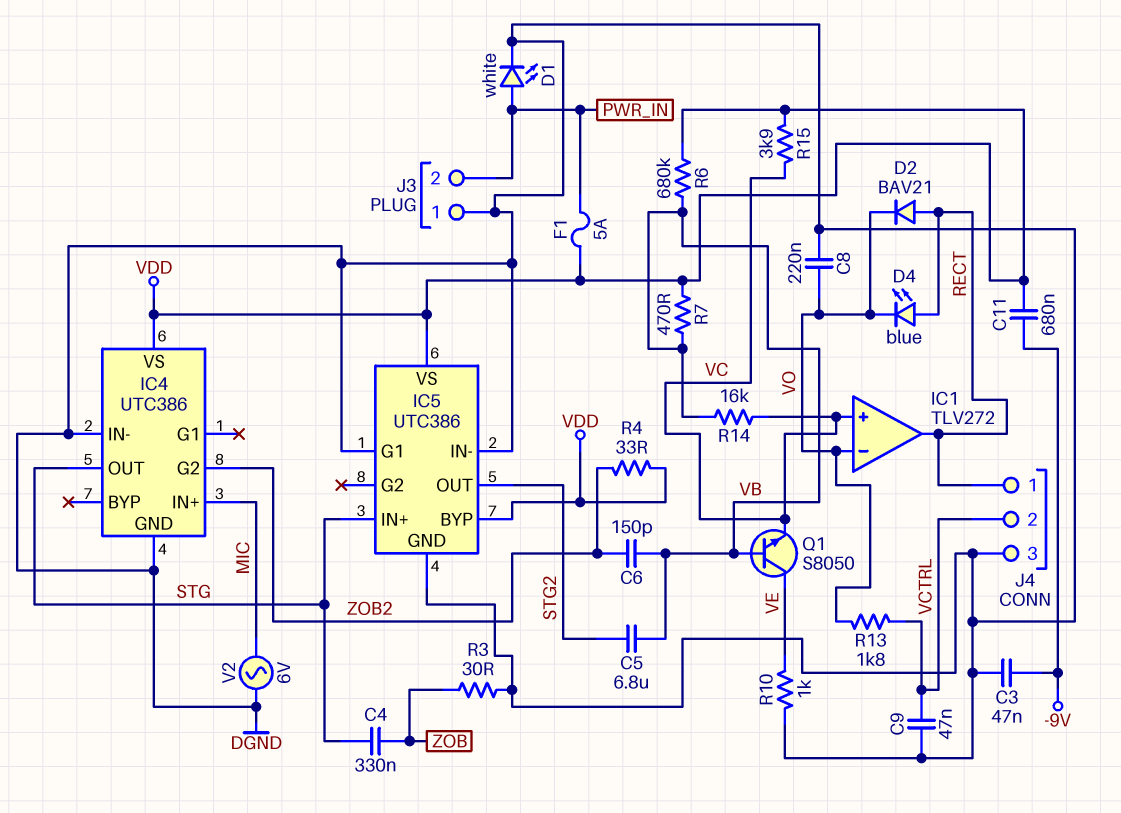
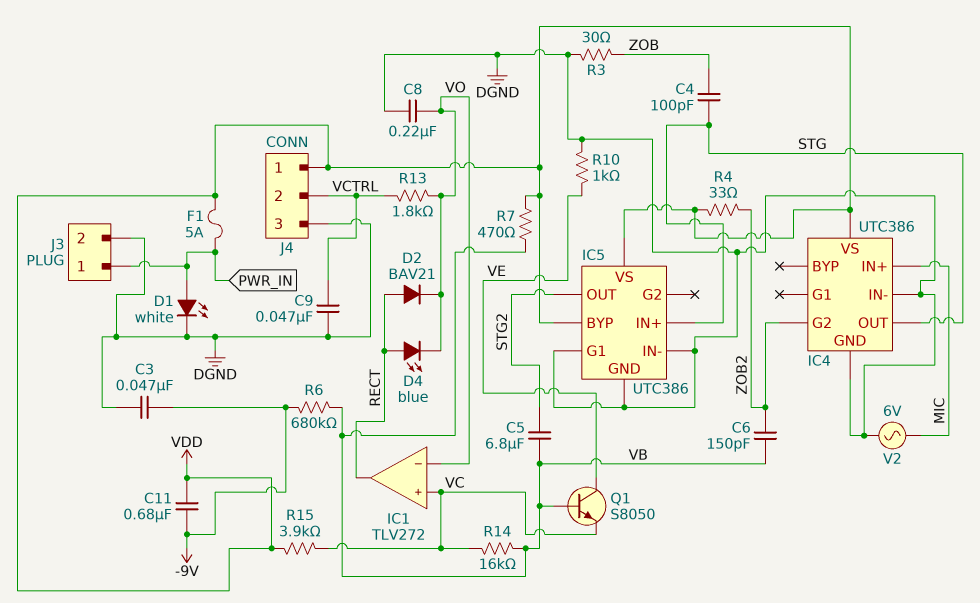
C4: 330nF (STG, ZOB) -> 100pF (STG, ZOB)
J3 pin 1: DGND -> PWR_IN
J3 pin 2: PWR_IN -> DGND
J4 pin 1: RECT -> VDD
R6: 680k (VB, VDD) -> 680k (-9V, VB)

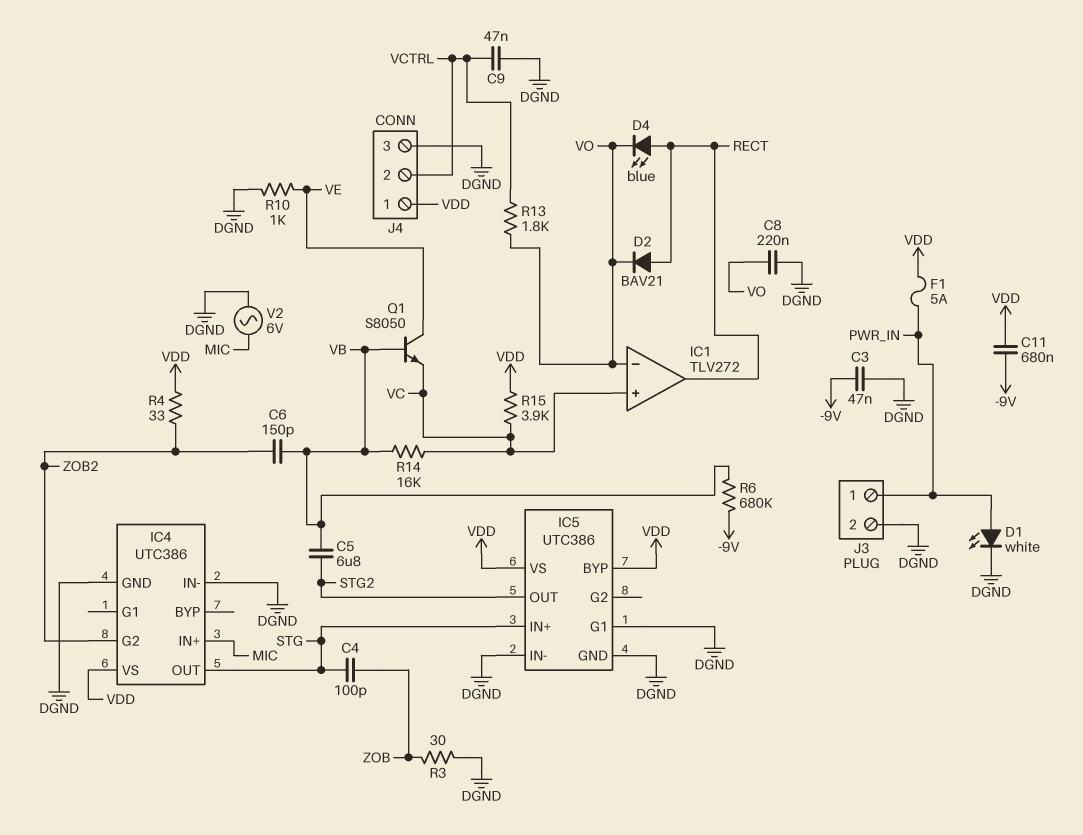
R7: 470 (VB, VDD) -> none

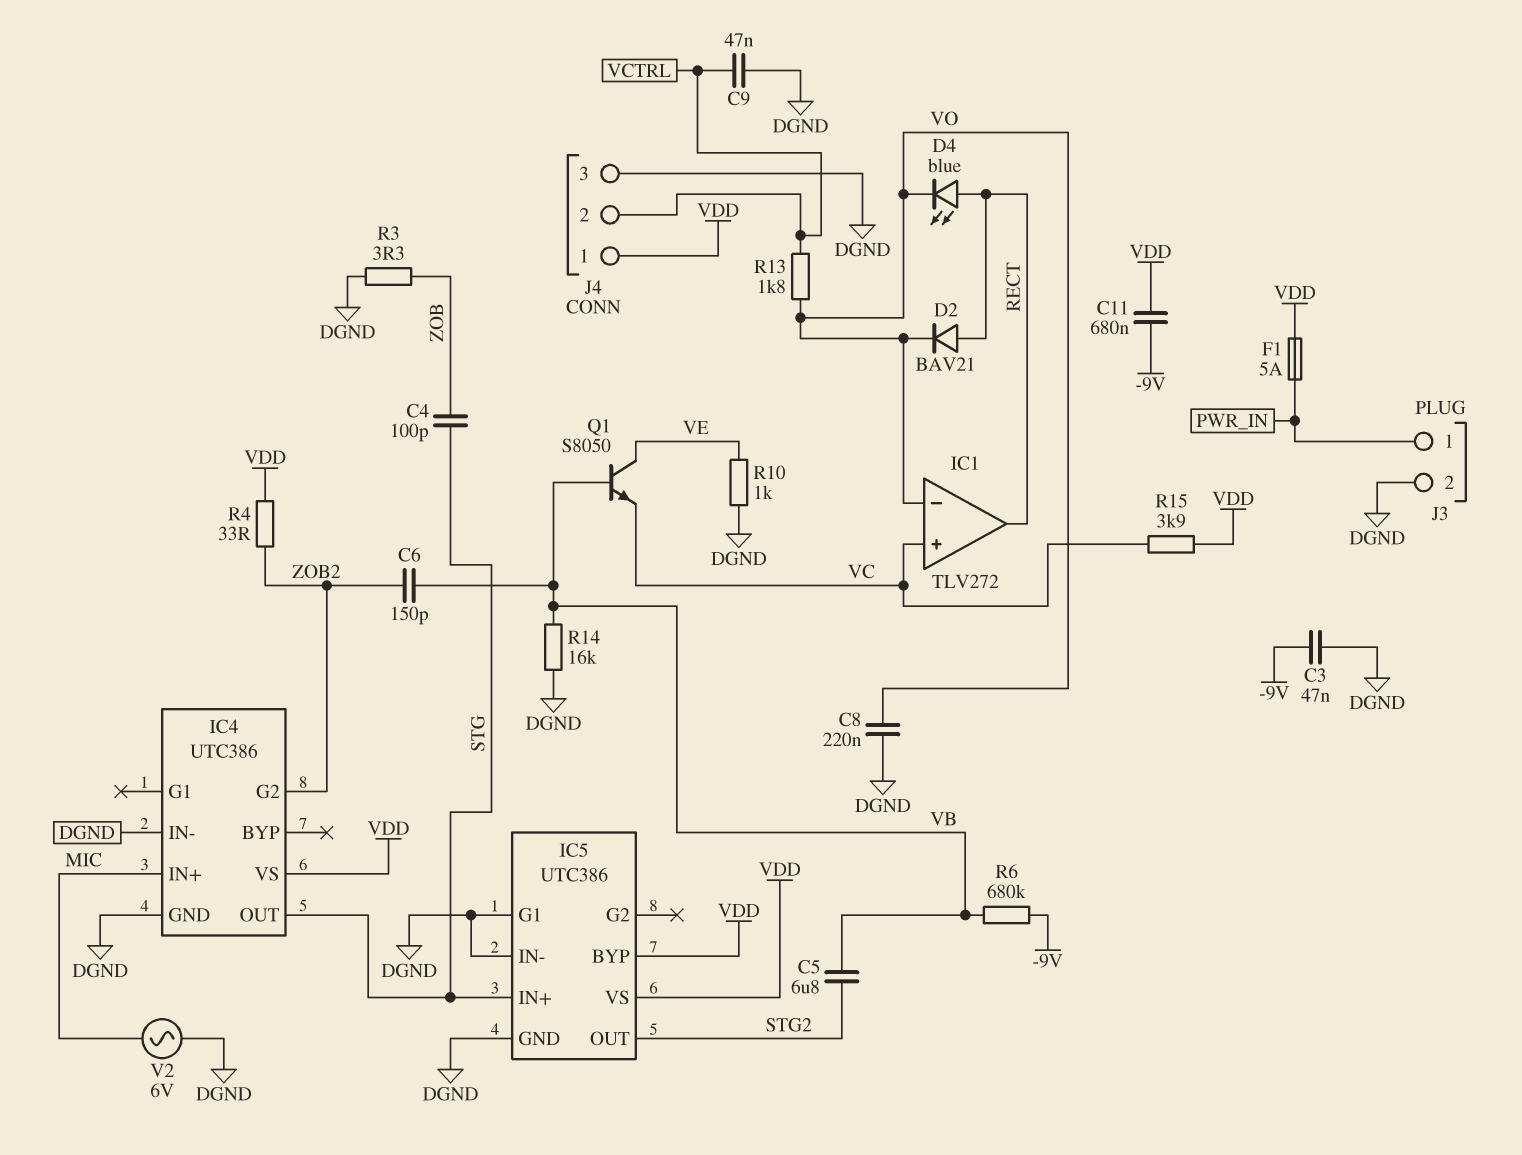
D1: LED white (A PWR_IN, K DGND) -> none
R3: 30 (DGND, ZOB) -> 3.3 (DGND, ZOB)
R14: 16k (VB, VC) -> 16k (DGND, VB)

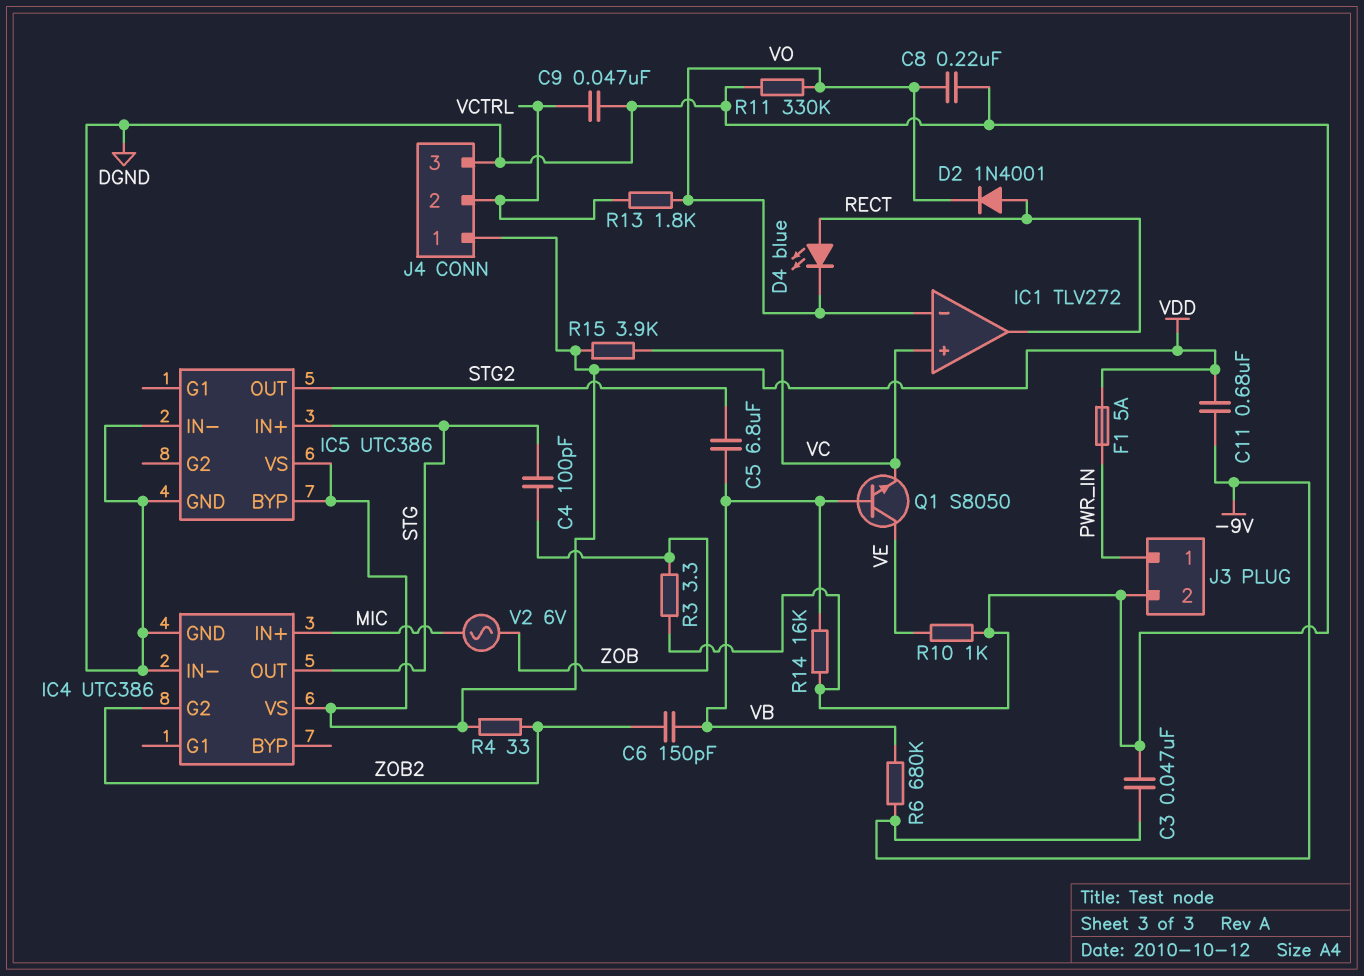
D2: diode BAV21 (A RECT, K VO) -> diode 1N4001 (A RECT, K VO)
IC5 pin G1: DGND -> none
R11: none -> 330k (DGND, VO)
V2: AC 6V (DGND, MIC) -> AC 6V (MIC, ZOB)

